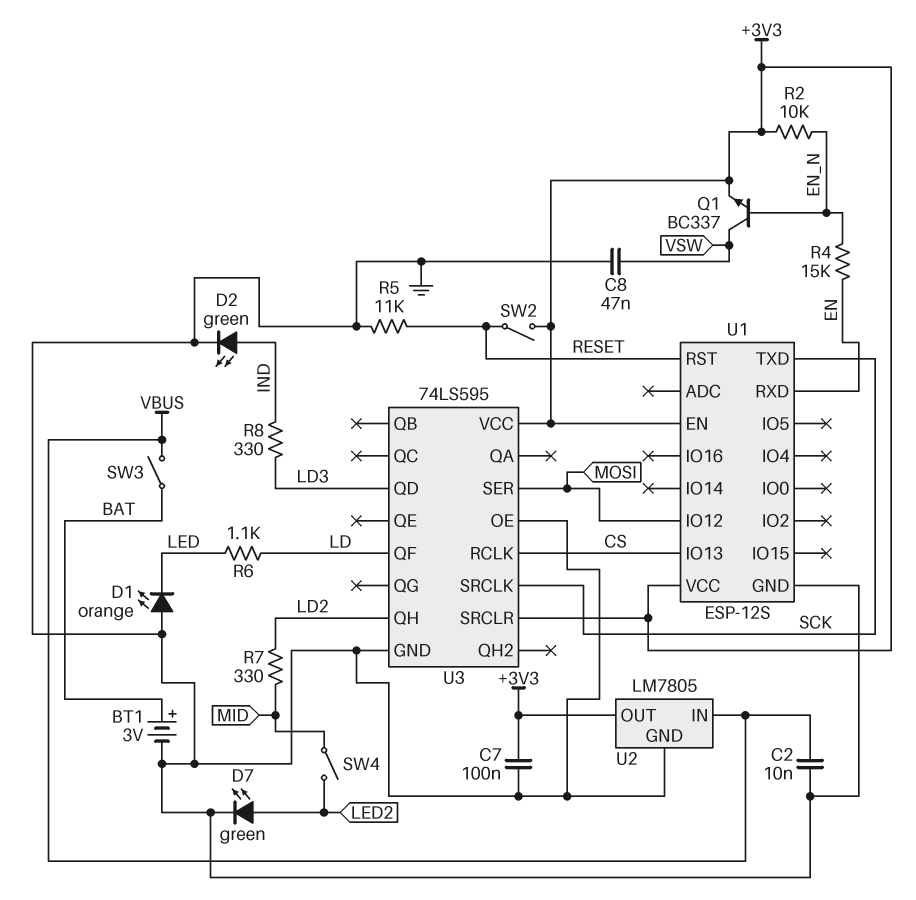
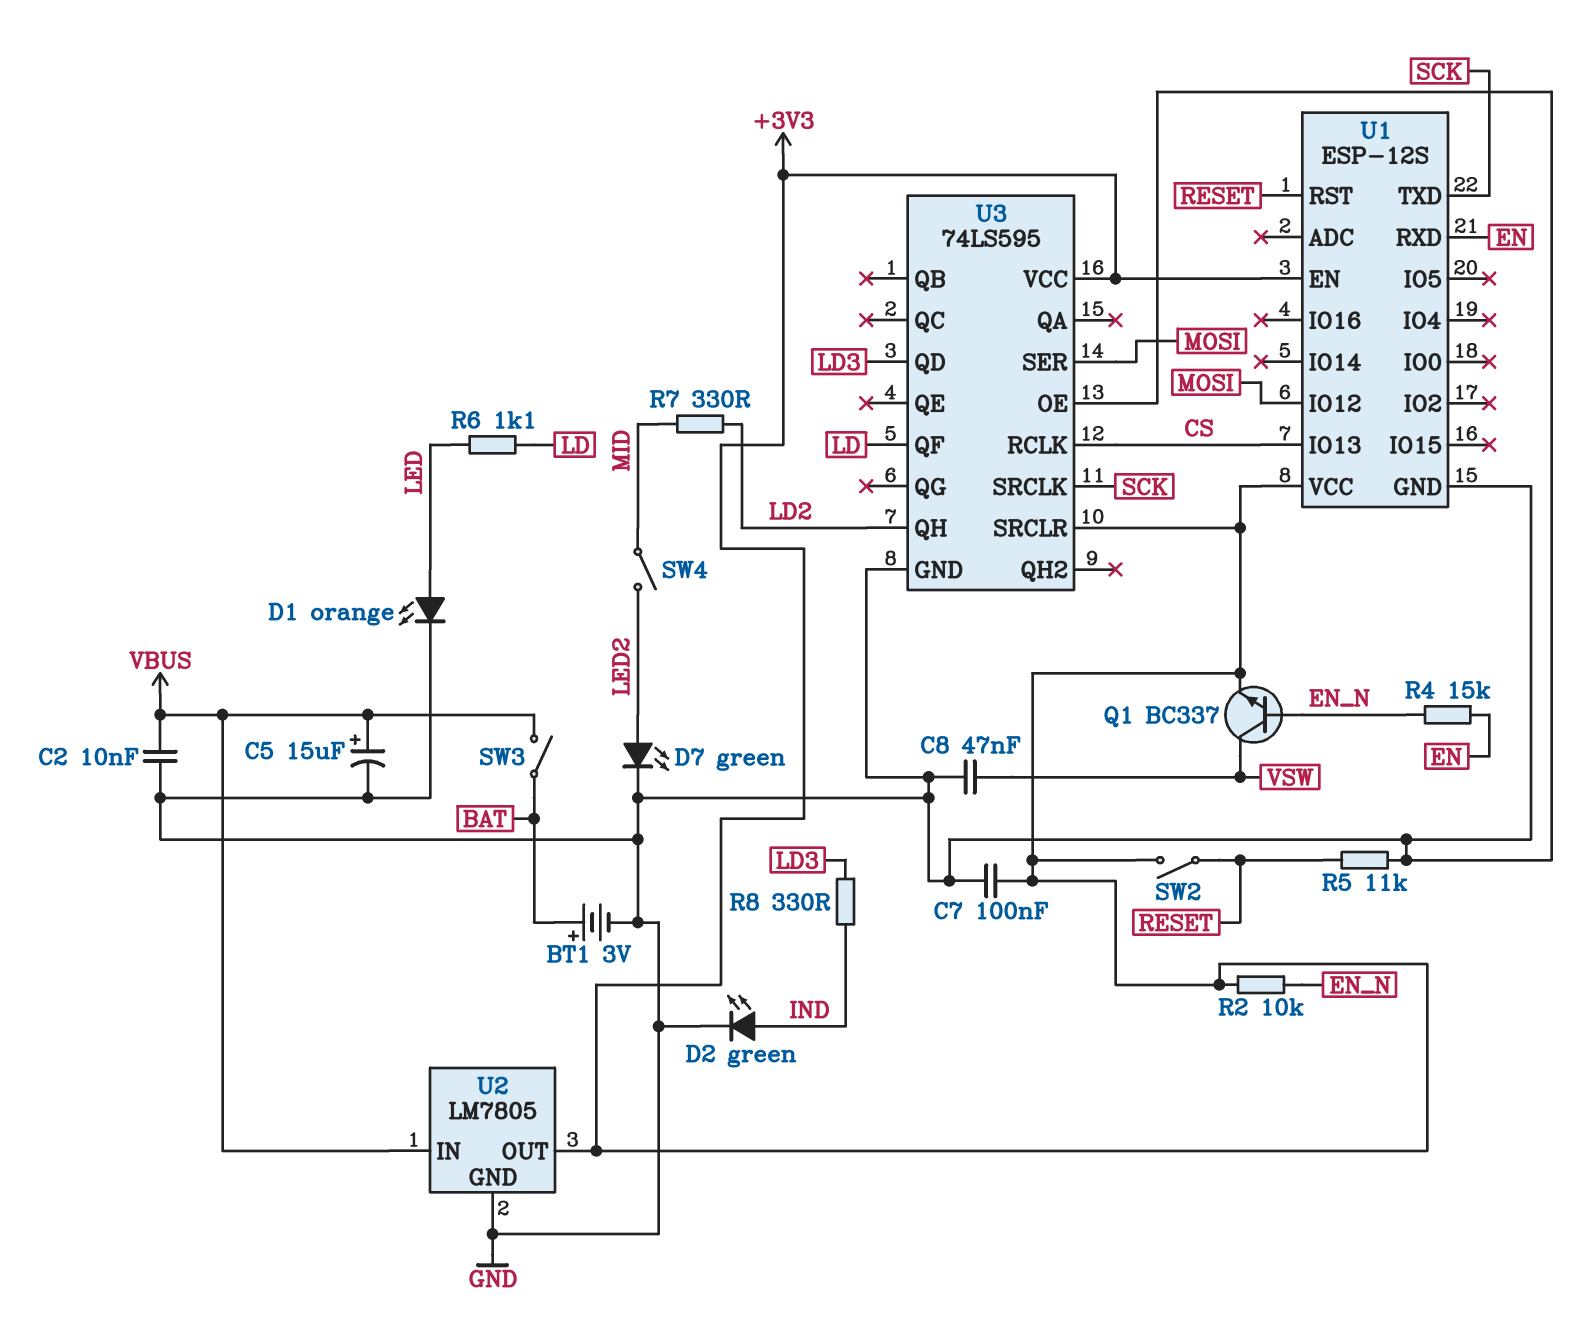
C5: none -> 15uF (plus VBUS, minus GND)
D1: LED orange (A GND, K LED) -> LED orange (A LED, K GND)

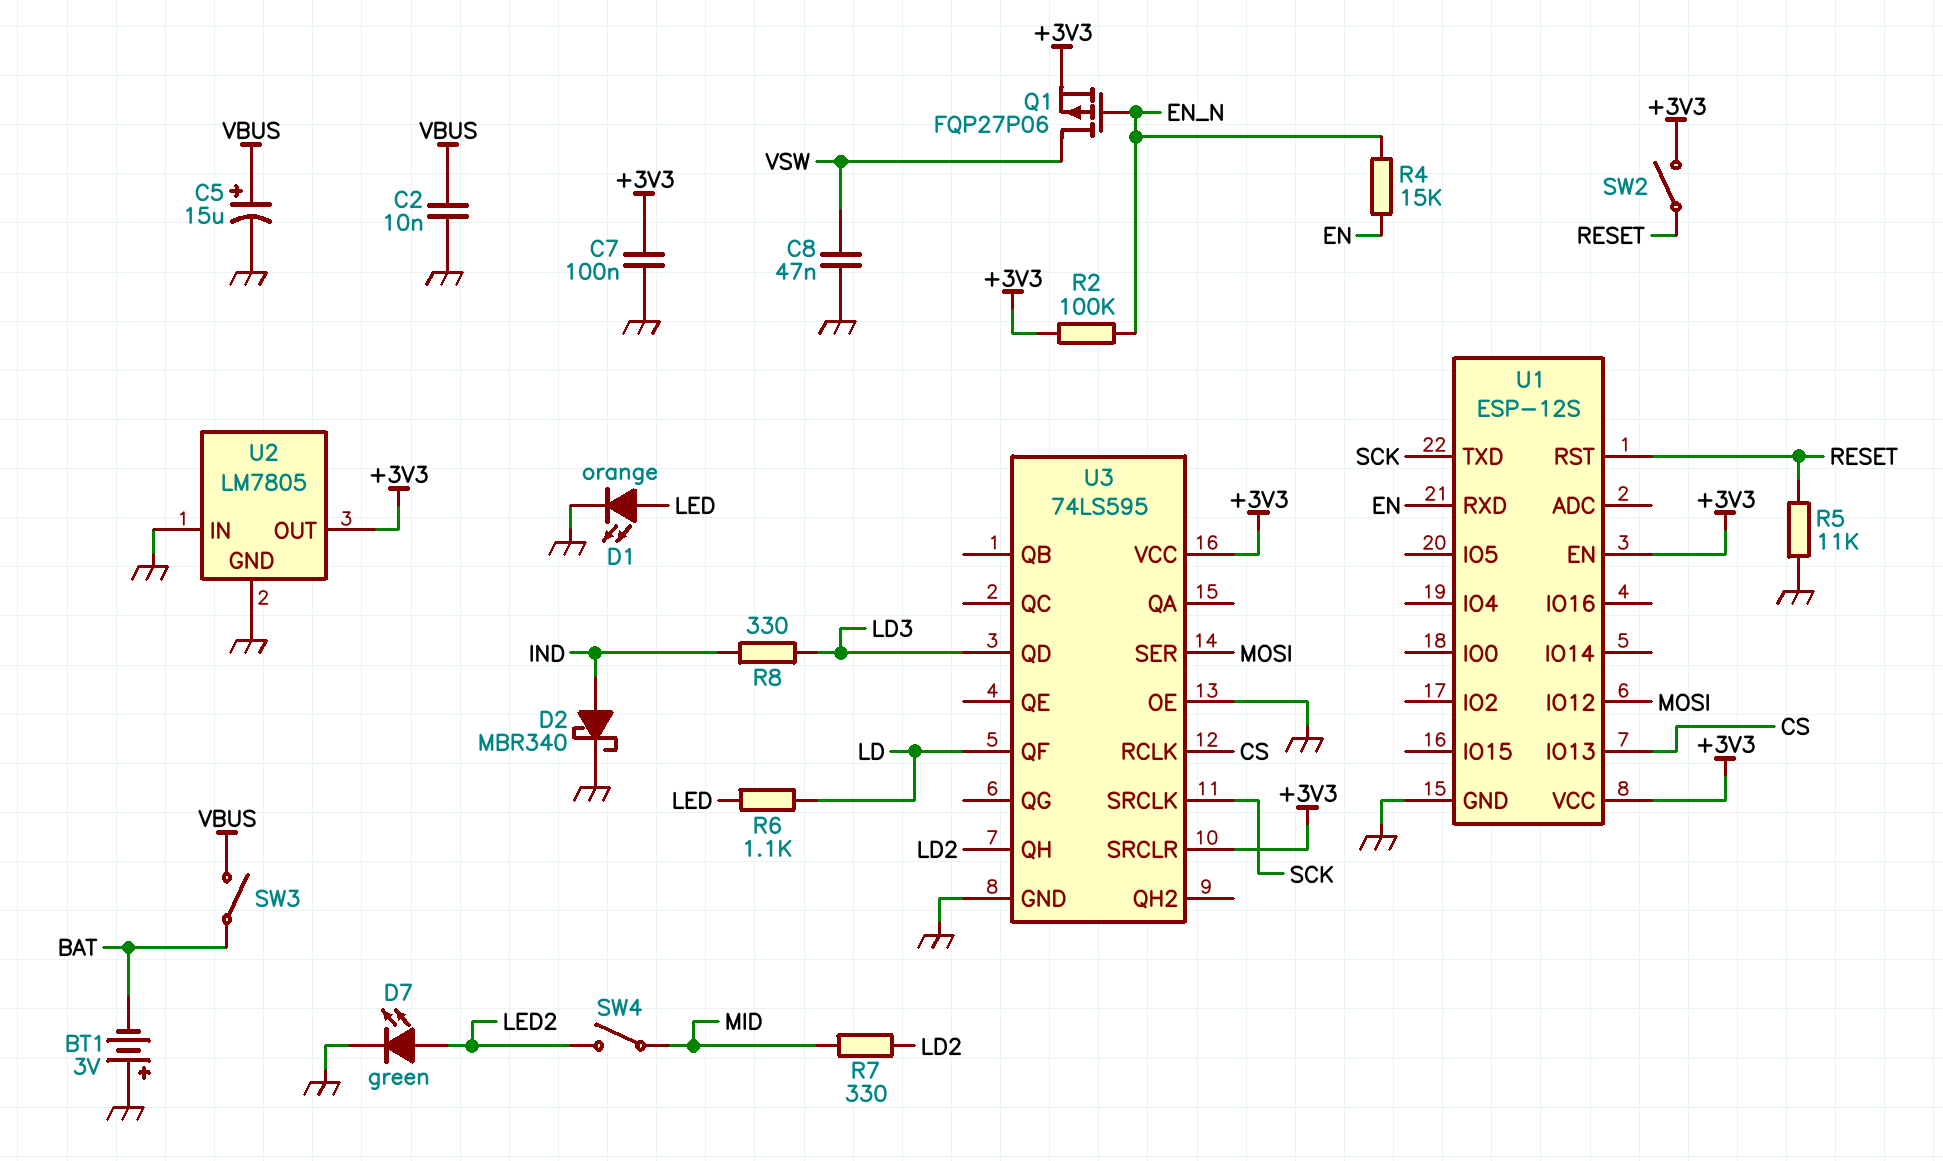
BT1: 3V (plus BAT, minus GND) -> 3V (plus GND, minus BAT)
D2: LED green (A IND, K GND) -> schottky MBR340 (A IND, K GND)
Q1: NPN BC337 (B EN_N, C VSW, E +3V3) -> PMOS FQP27P06 (G EN_N, D VSW, S +3V3)
R2: 10k (+3V3, EN_N) -> 100k (+3V3, EN_N)
U2 pin IN: VBUS -> GND

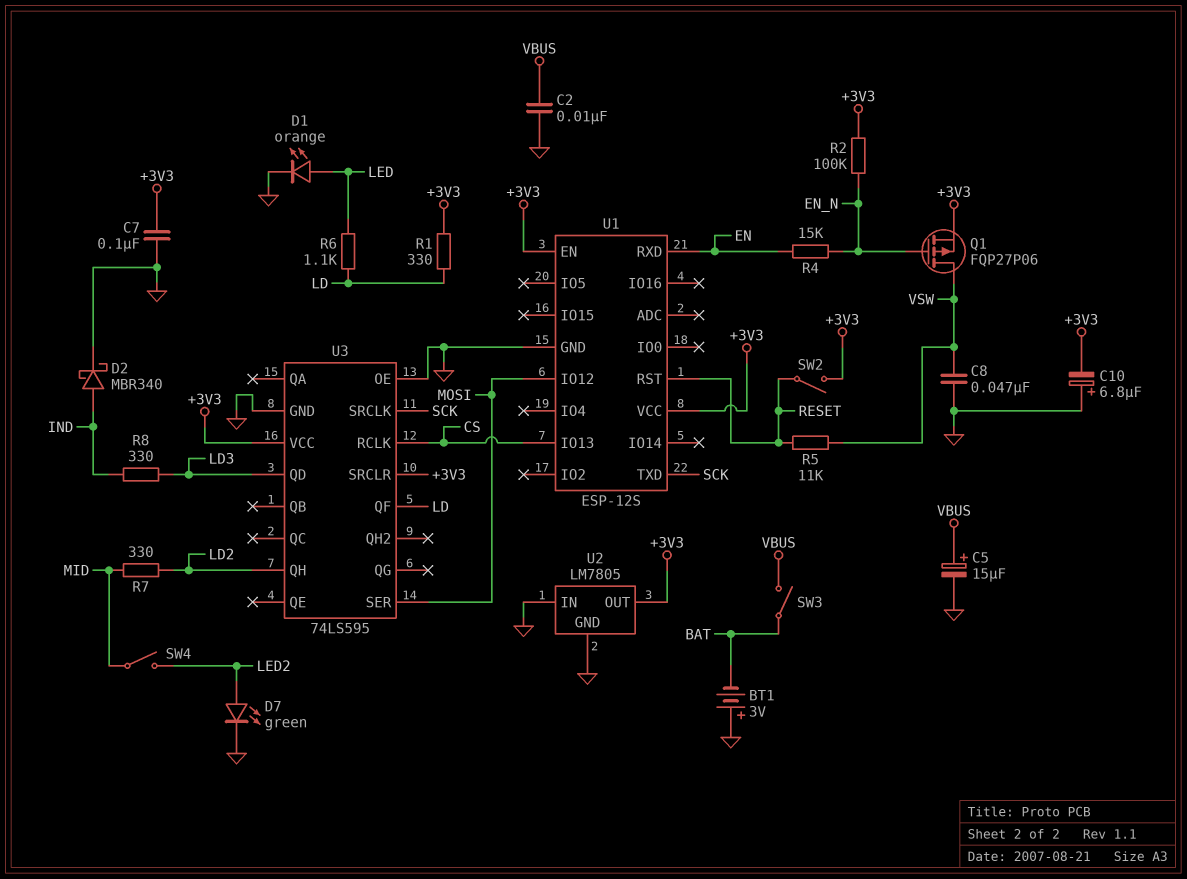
C10: none -> 6.8uF (plus GND, minus +3V3)
R1: none -> 330 (+3V3, LD)
R5: 11k (GND, RESET) -> 11k (RESET, VSW)

